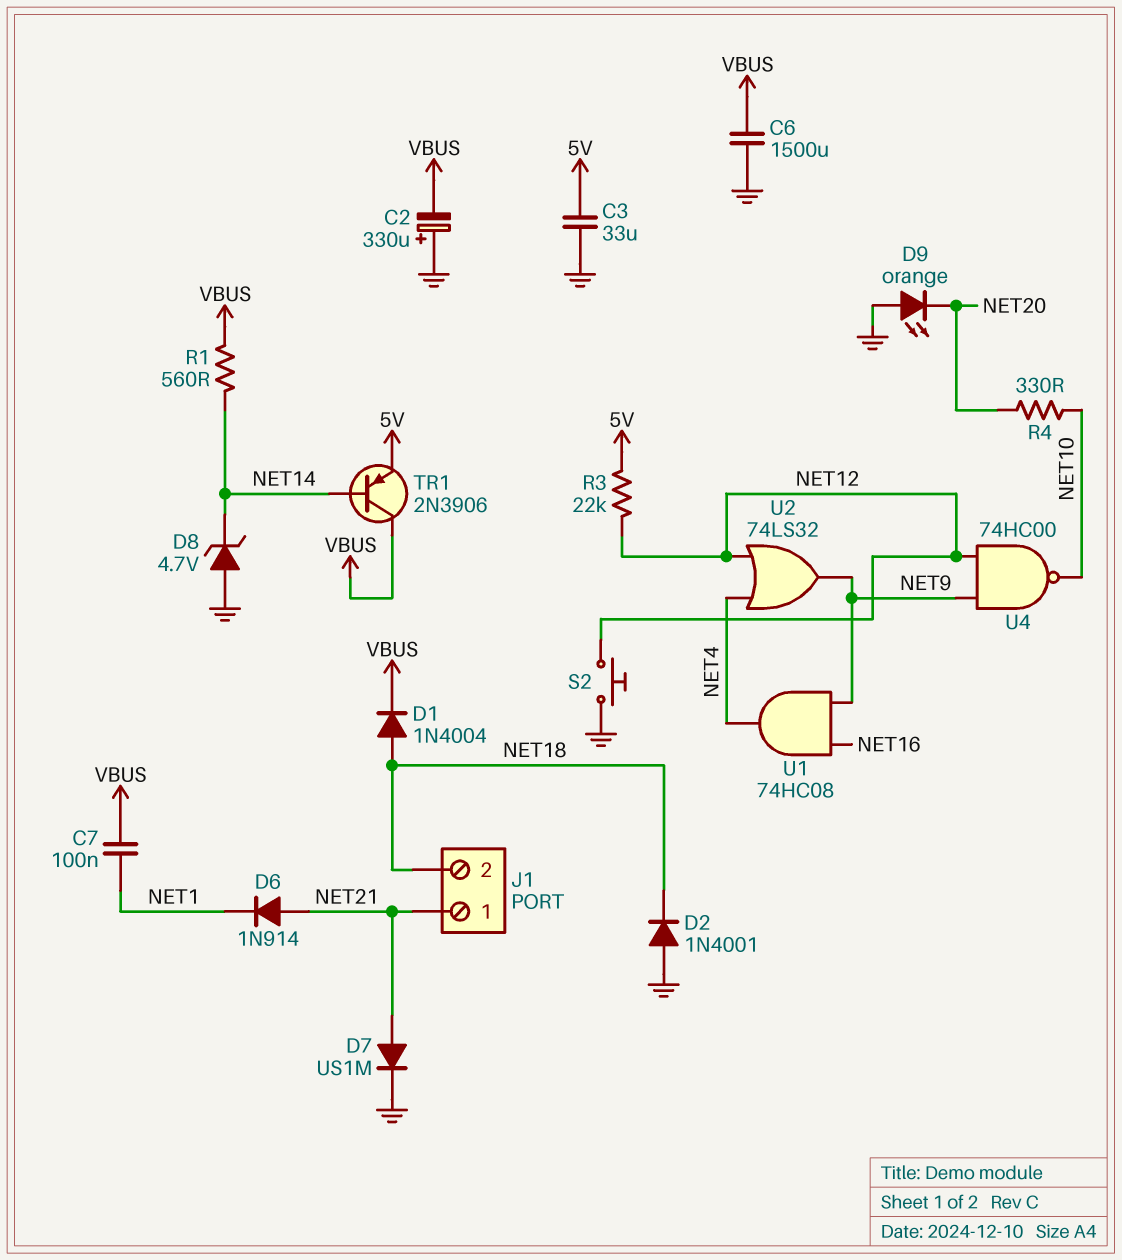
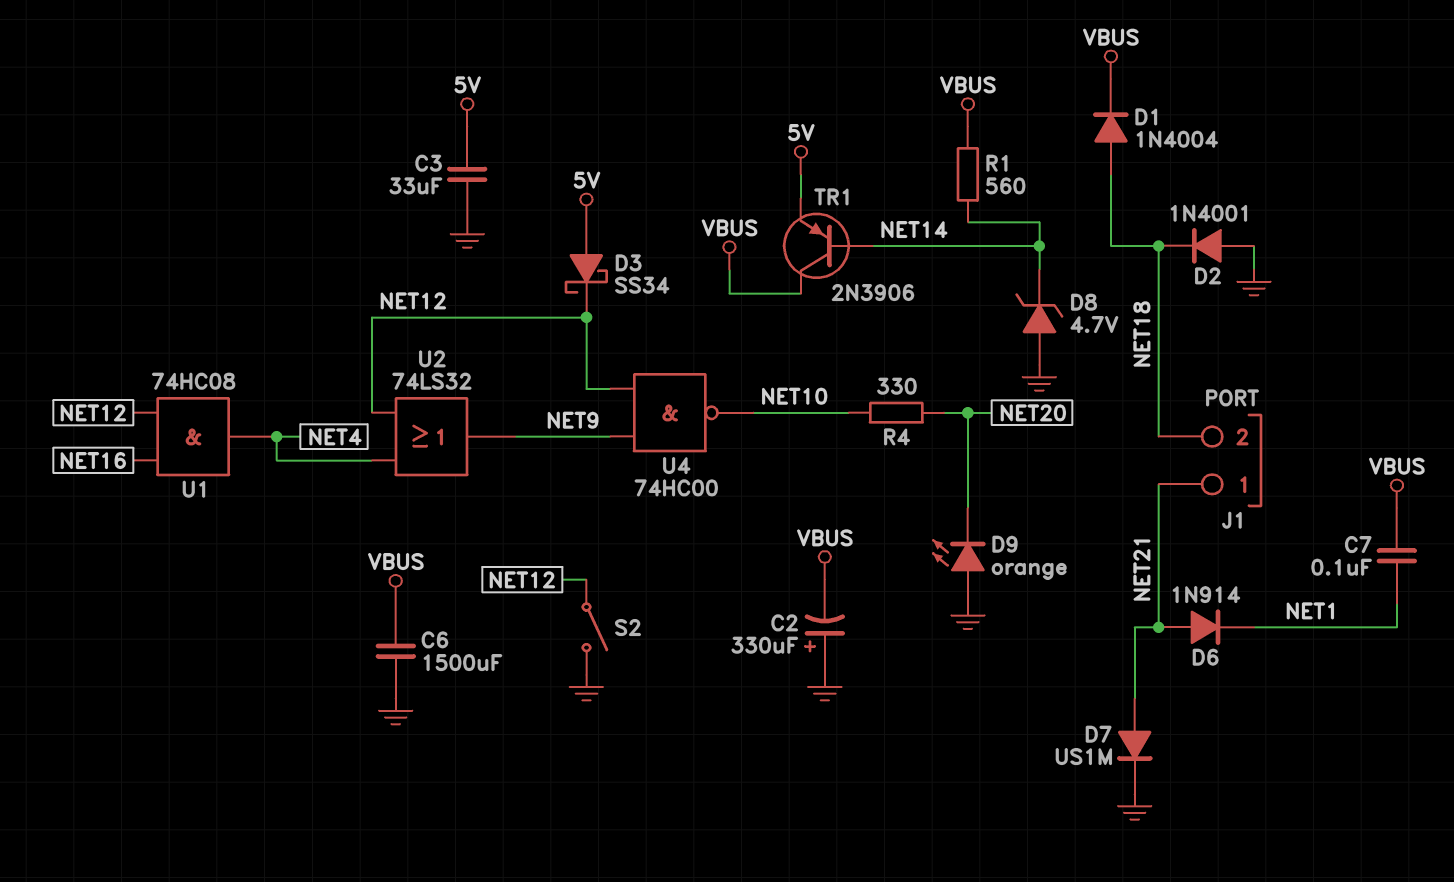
D3: none -> schottky SS34 (A 5V, K NET12)
R3: 22k (5V, NET12) -> none
S2: button (GND, NET12) -> switch (GND, NET12)
U1: AND 74HC08 (in NET9, in NET16, out NET4) -> AND 74HC08 (in NET12, in NET16, out NET4)

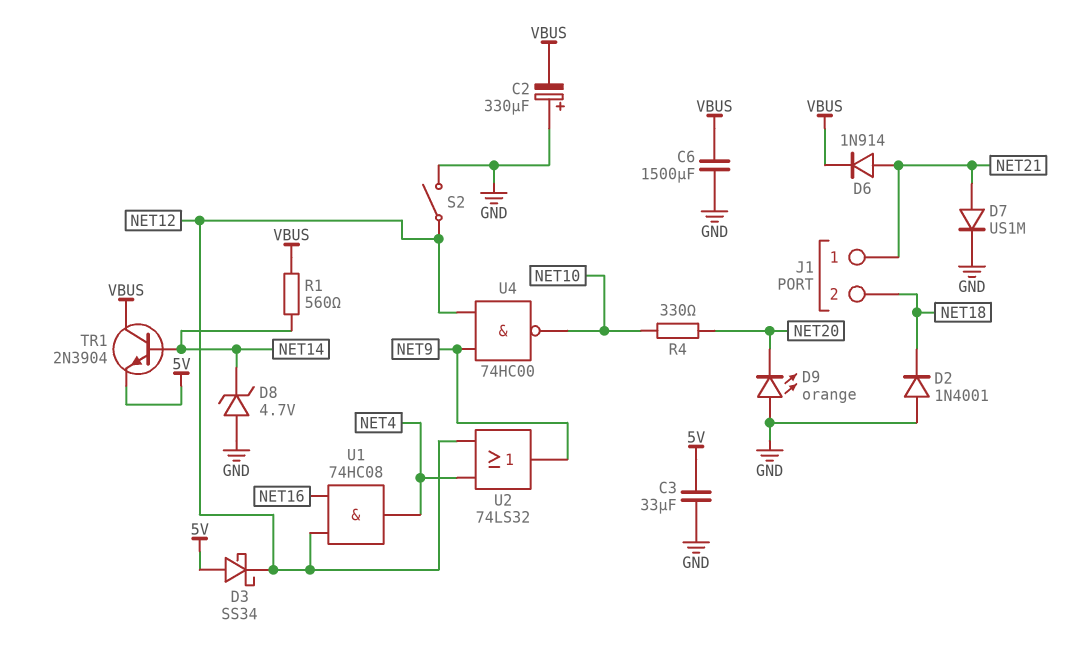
C7: 100nF (NET1, VBUS) -> none
D1: diode 1N4004 (A NET18, K VBUS) -> none
D6: diode 1N914 (A NET21, K NET1) -> diode 1N914 (A NET21, K VBUS)
TR1: PNP 2N3906 (B NET14, C VBUS, E 5V) -> NPN 2N3904 (B NET14, C VBUS, E 5V)

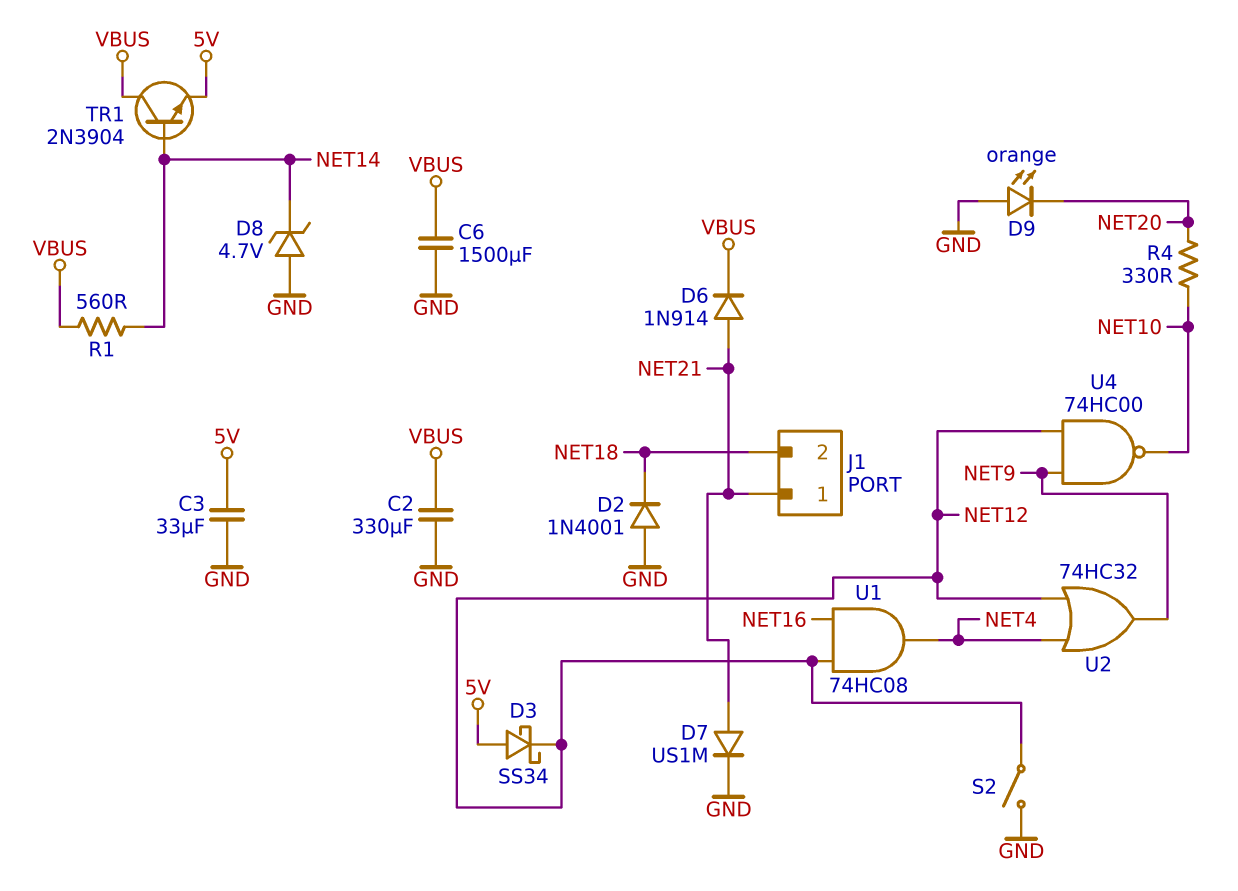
C2: 330uF (plus GND, minus VBUS) -> 330uF (GND, VBUS)
U2: OR 74LS32 (in NET4, in NET12, out NET9) -> OR 74HC32 (in NET4, in NET12, out NET9)

